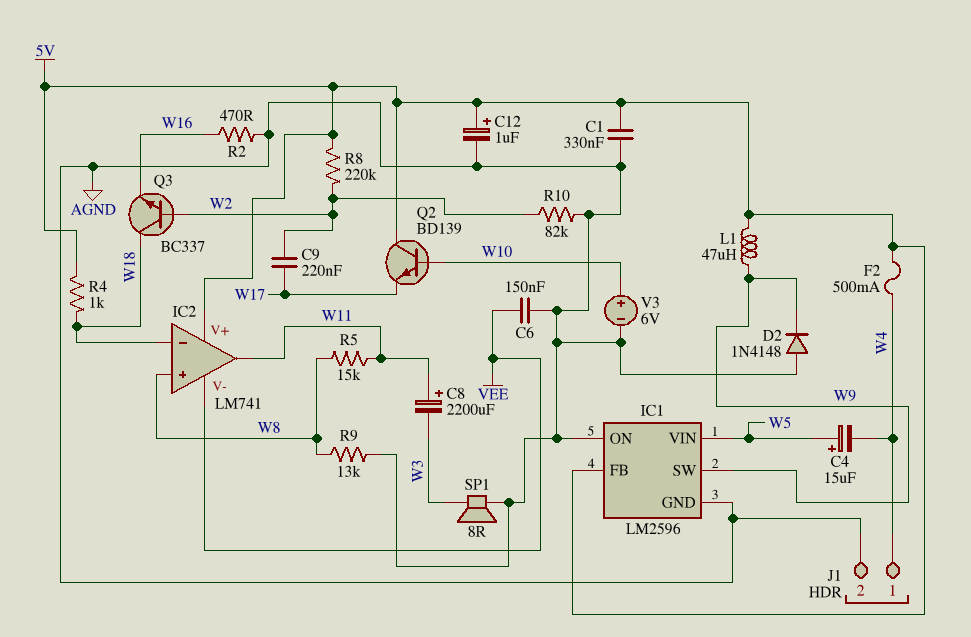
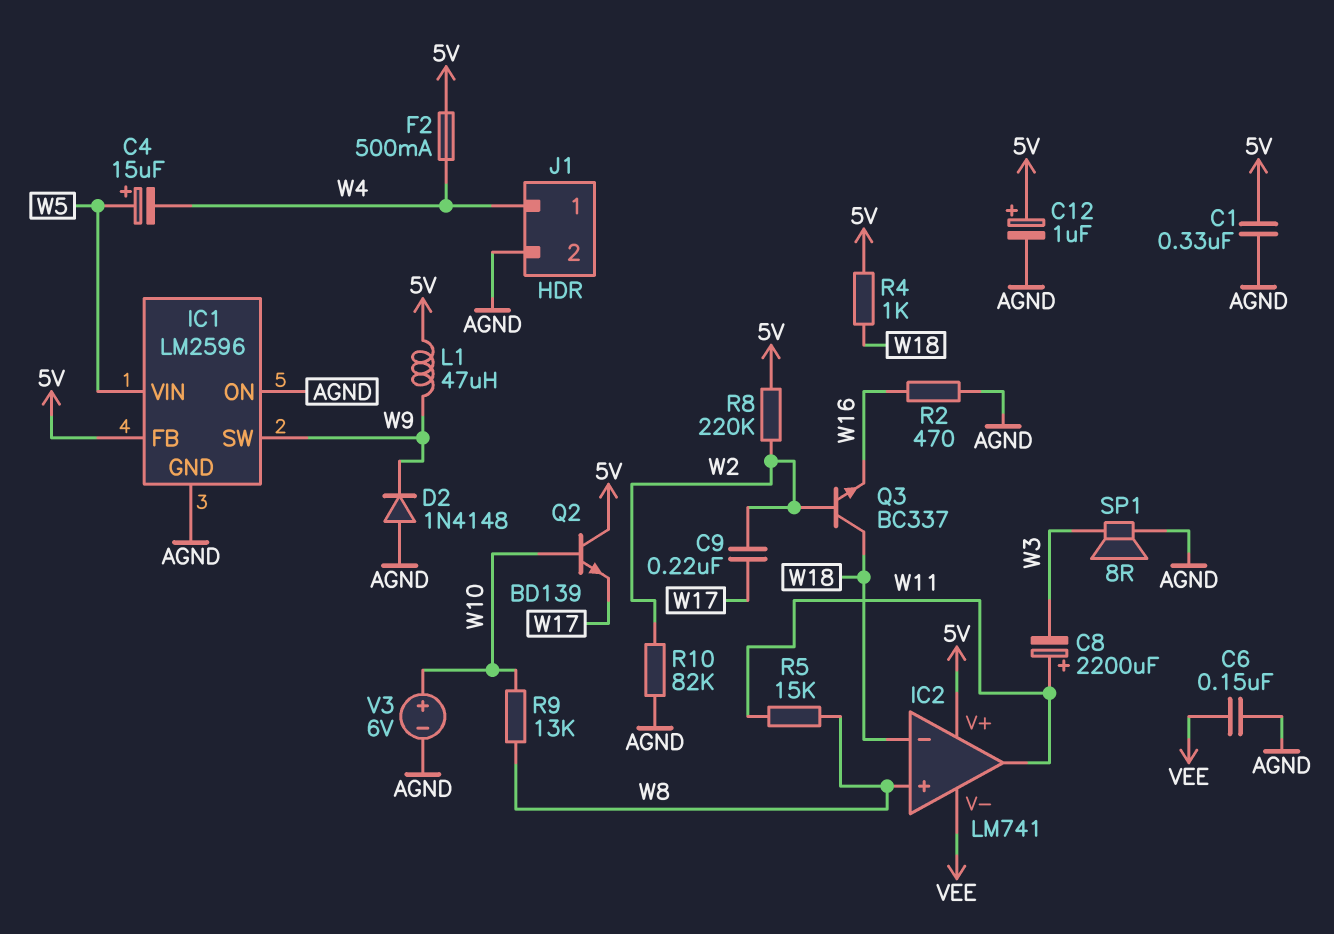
R9: 13k (AGND, W8) -> 13k (W8, W10)

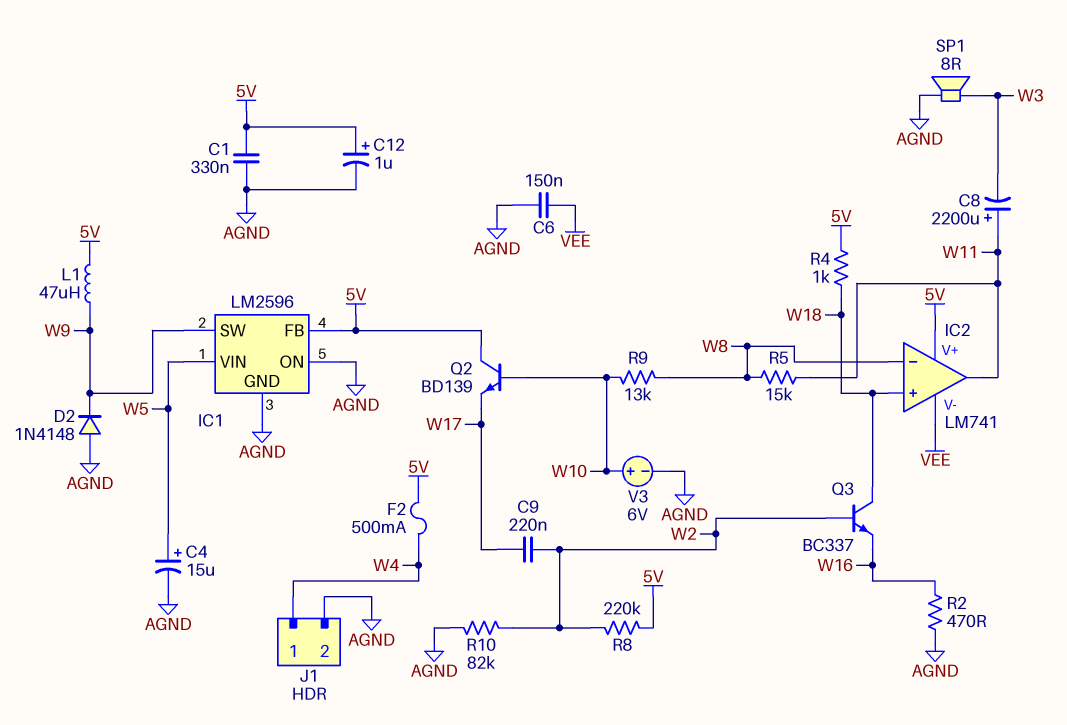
C4: 15uF (plus W5, minus W4) -> 15uF (plus W5, minus AGND)
IC2 pin in+: W8 -> W18
IC2 pin in-: W18 -> W8

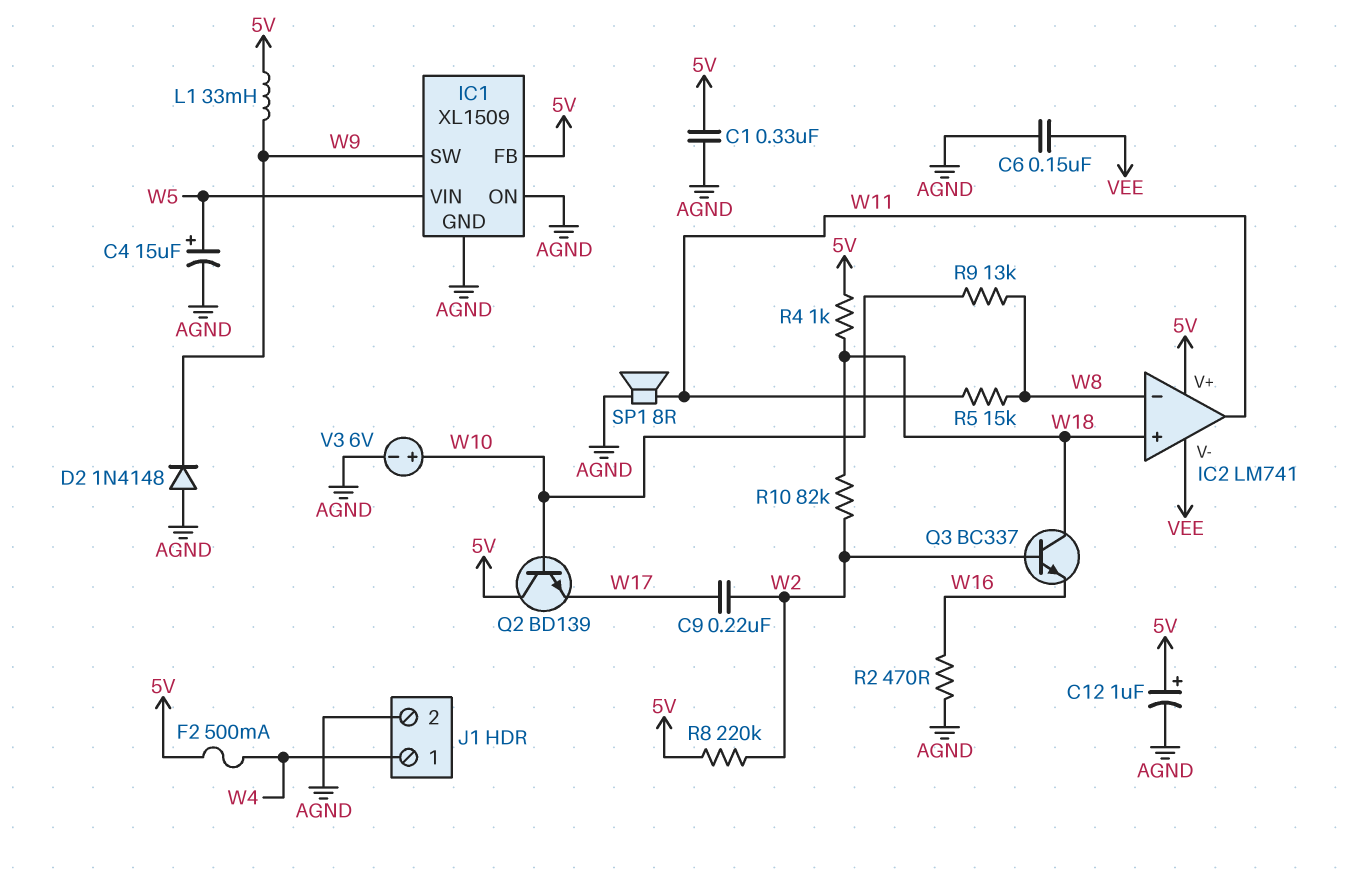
C8: 2200uF (plus W11, minus W3) -> none
IC1: LM2596 -> XL1509
L1: 47uH (5V, W9) -> 33mH (5V, W9)
R10: 82k (AGND, W2) -> 82k (W2, W18)
SP1: speaker 8R (AGND, W3) -> speaker 8R (AGND, W11)

